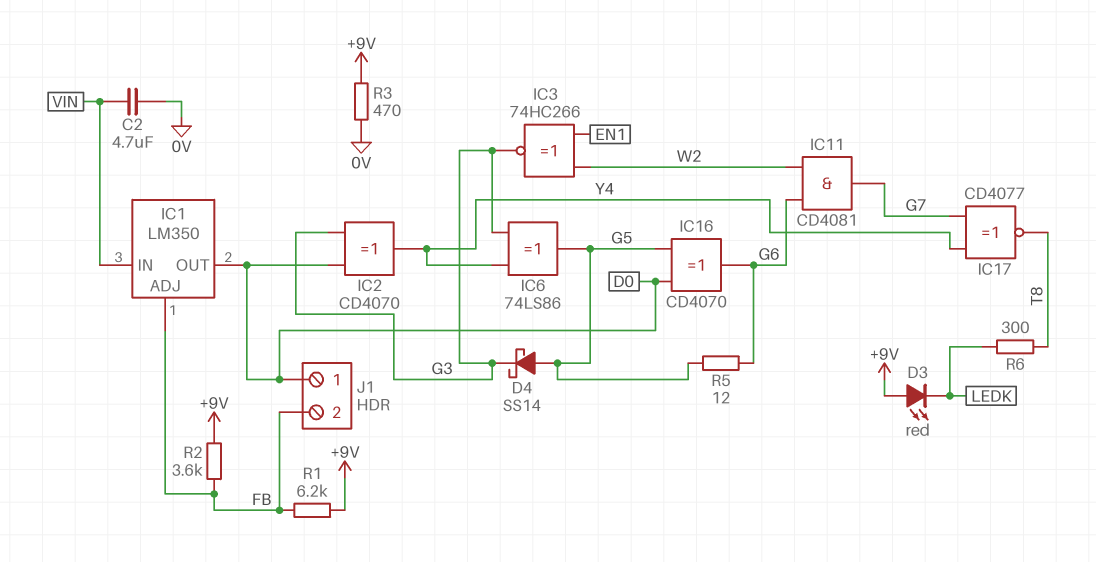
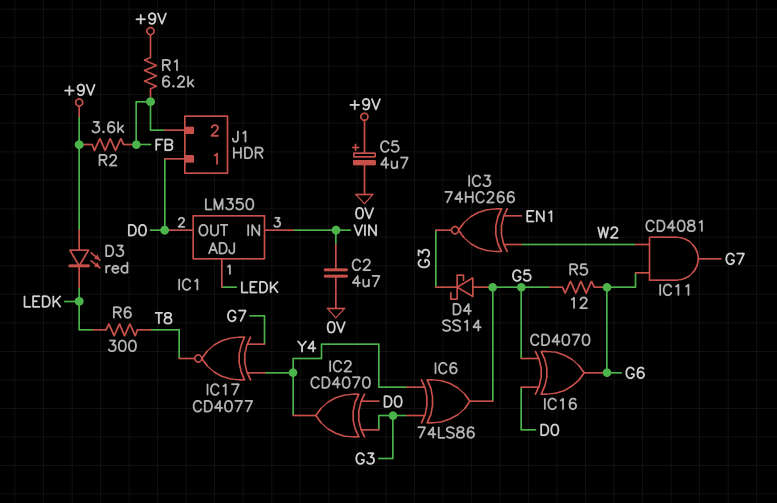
C5: none -> 4.7uF (plus +9V, minus 0V)
IC1 pin ADJ: FB -> LEDK
R3: 470 (+9V, 0V) -> none

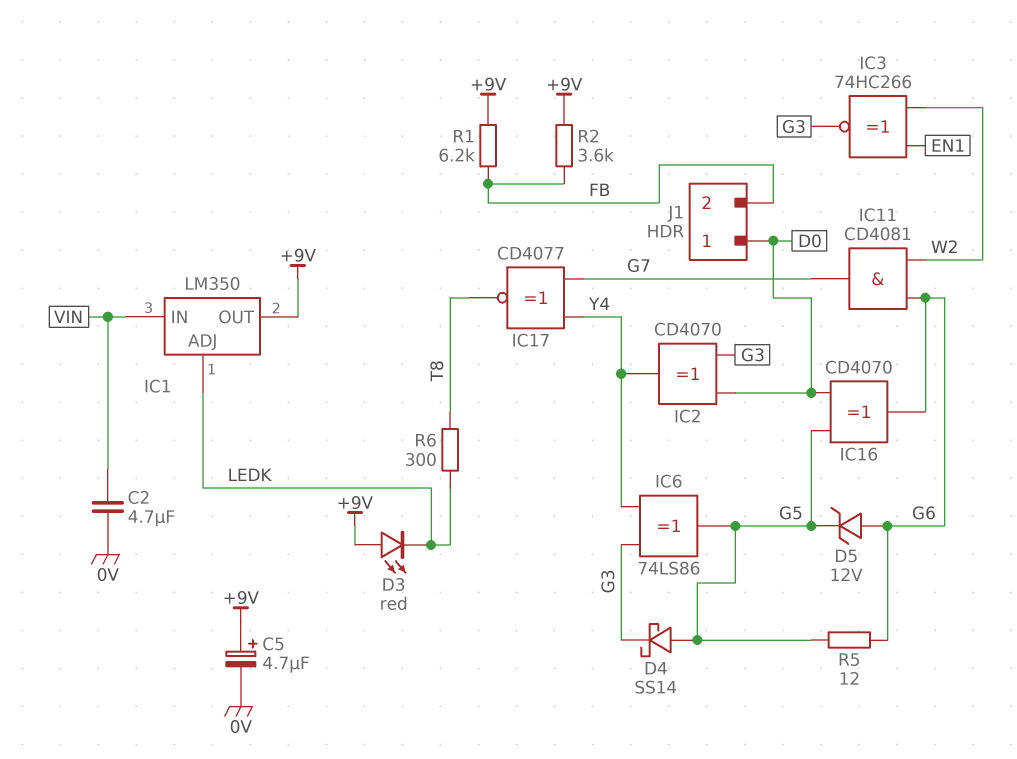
D5: none -> zener 12V (A G6, K G5)
IC1 pin OUT: D0 -> +9V

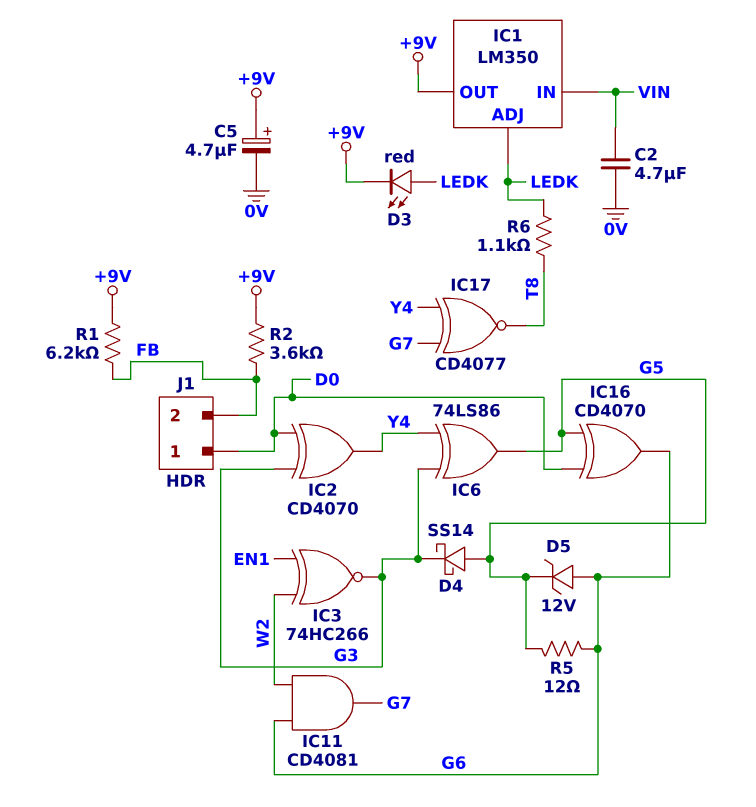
D3: LED red (A +9V, K LEDK) -> LED red (A LEDK, K +9V)
R6: 300 (LEDK, T8) -> 1.1k (LEDK, T8)

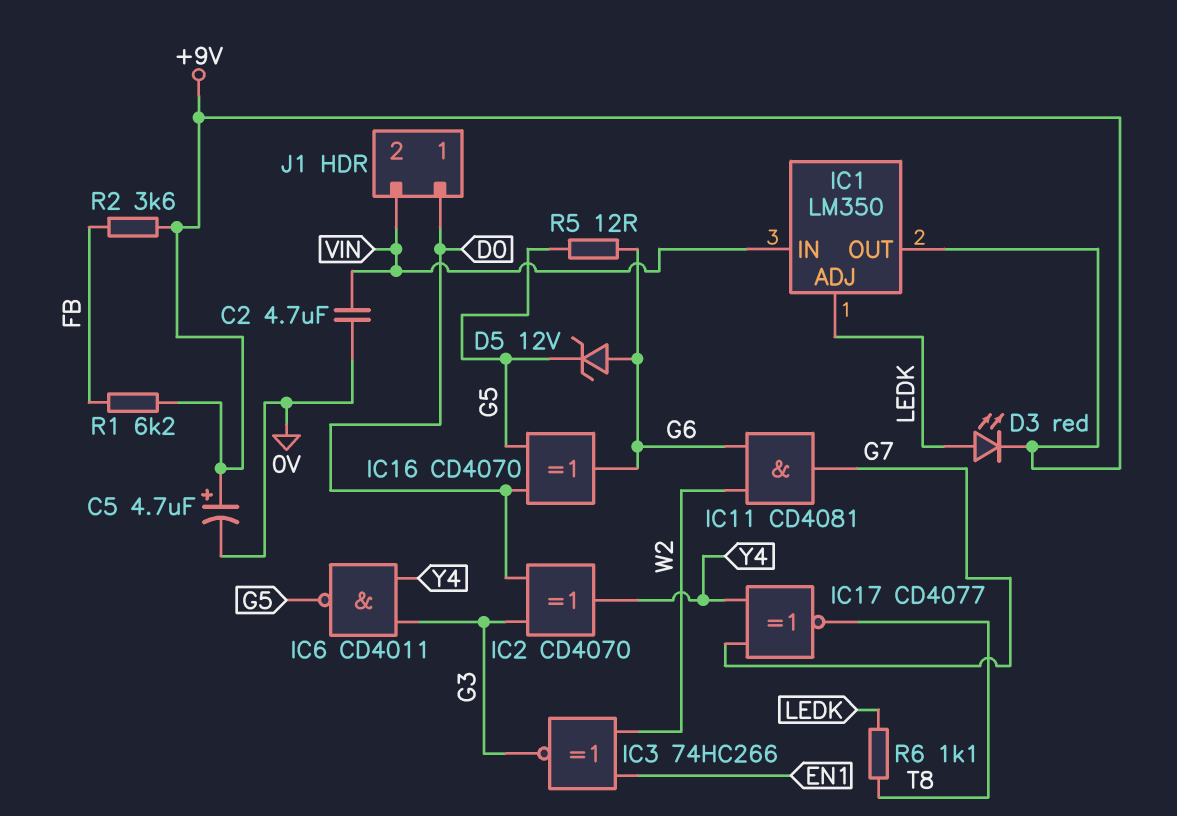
D4: schottky SS14 (A G5, K G3) -> none
IC6: XOR 74LS86 (in G3, in Y4, out G5) -> NAND CD4011 (in G3, in Y4, out G5)
J1 pin 2: FB -> VIN

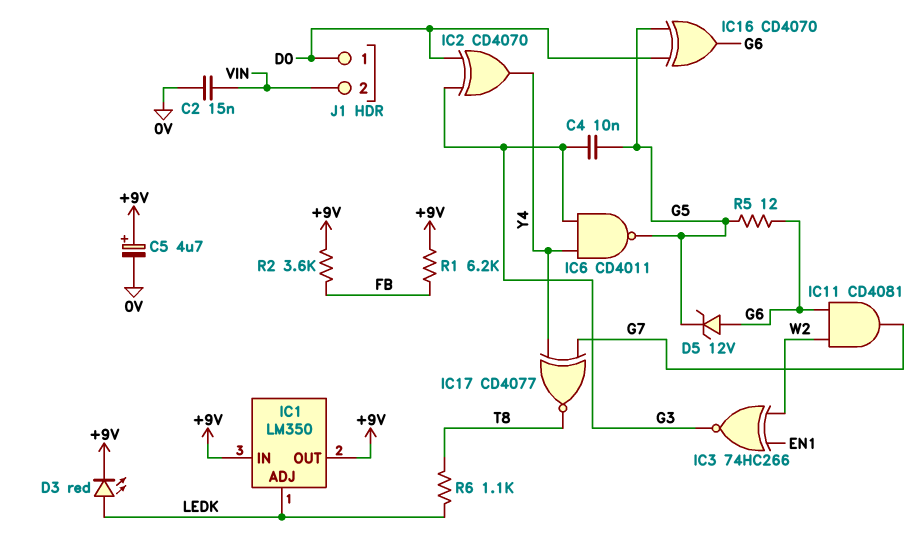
C2: 4.7uF (0V, VIN) -> 15nF (0V, VIN)
C4: none -> 10nF (G3, G5)
IC1 pin IN: VIN -> +9V

